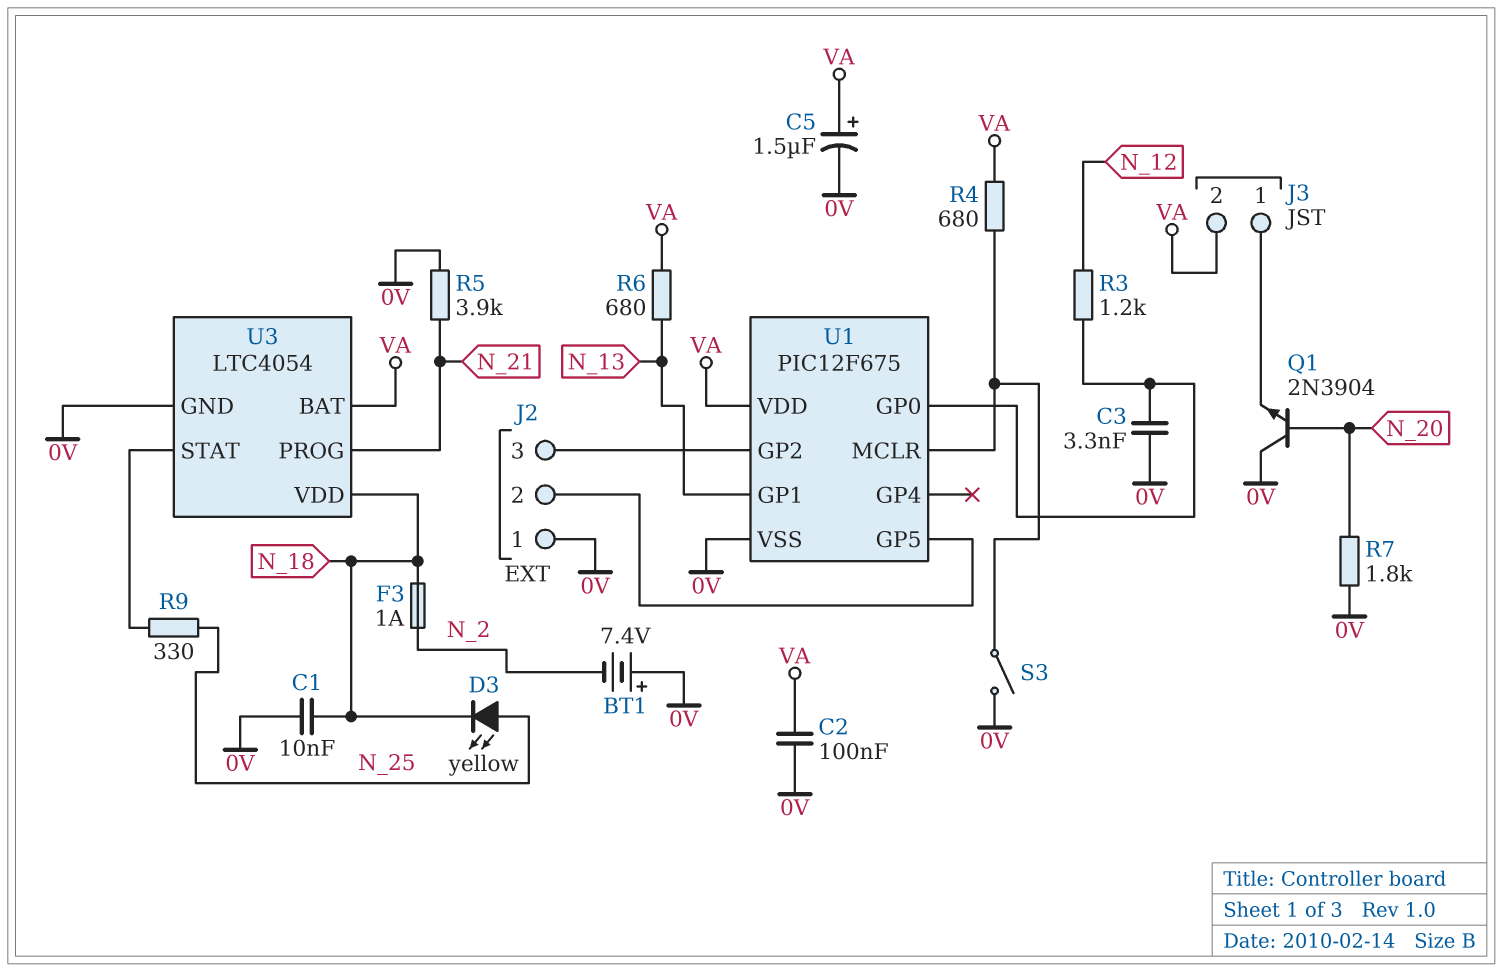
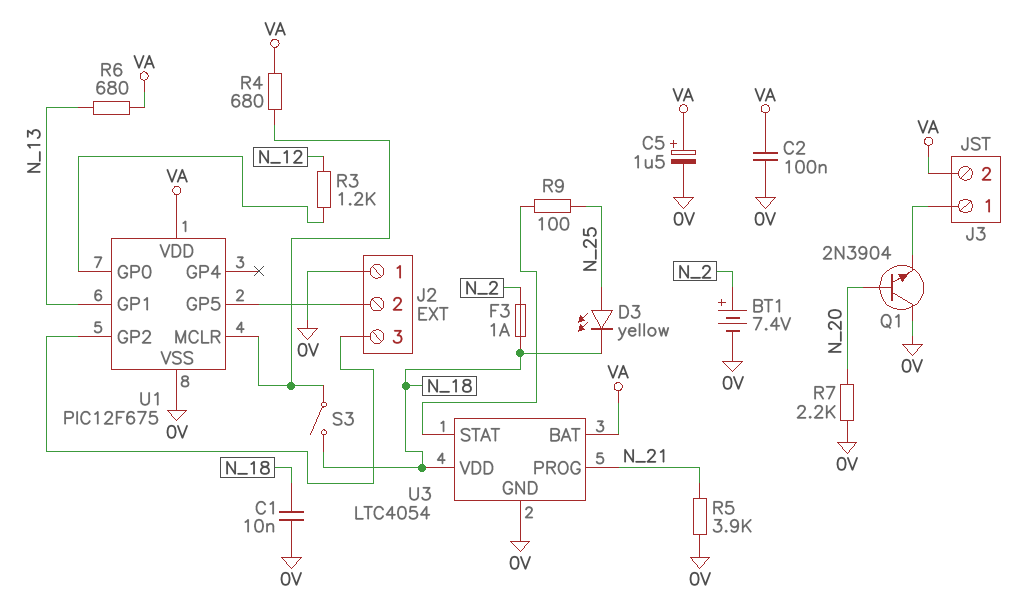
BT1: 7.4V (plus 0V, minus N_2) -> 7.4V (plus N_2, minus 0V)
C3: 3.3nF (0V, U1/GP0) -> none
R7: 1.8k (0V, N_20) -> 2.2k (0V, N_20)
R9: 330 (N_25, U3/STAT) -> 100 (N_25, U3/STAT)
S3: switch (0V, U1/MCLR) -> switch (N_18, U1/MCLR)

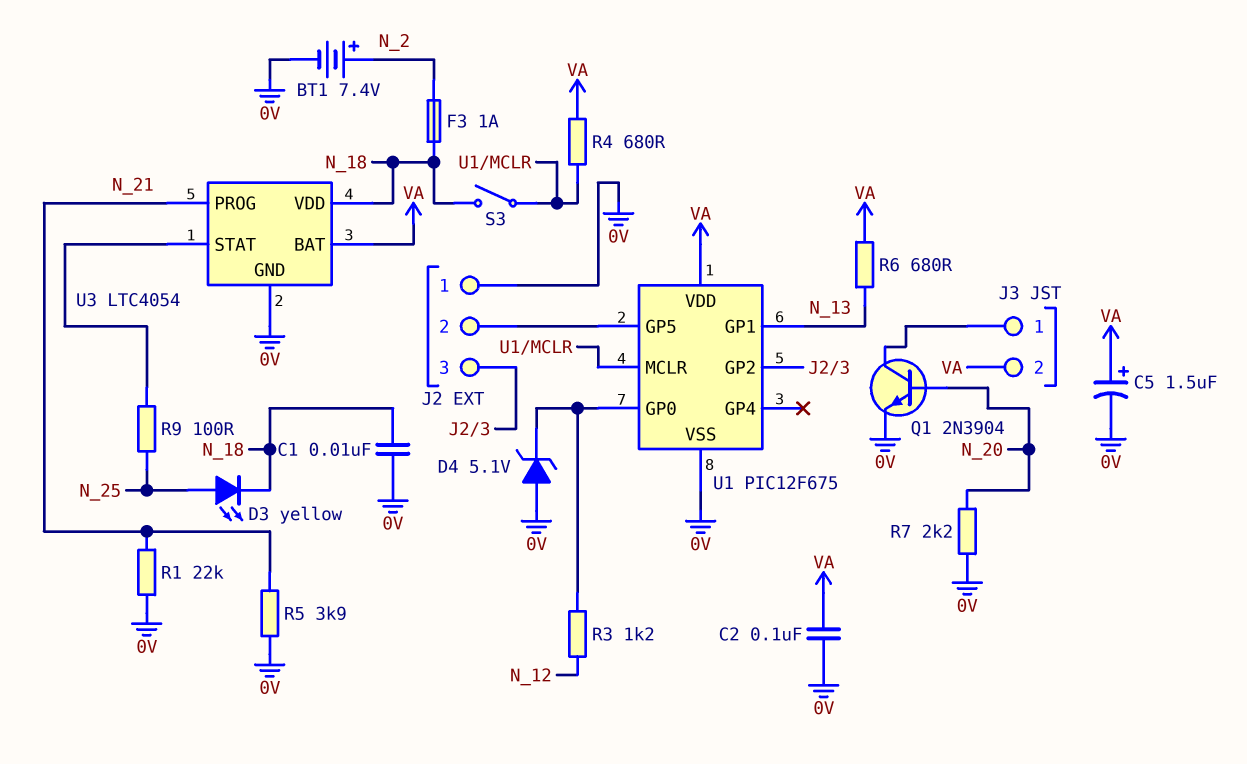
D4: none -> zener 5.1V (A 0V, K U1/GP0)
Q1: NPN 2N3904 (B N_20, C 0V, E J3/1) -> NPN 2N3904 (B N_20, C J3/1, E 0V)
R1: none -> 22k (0V, N_21)

